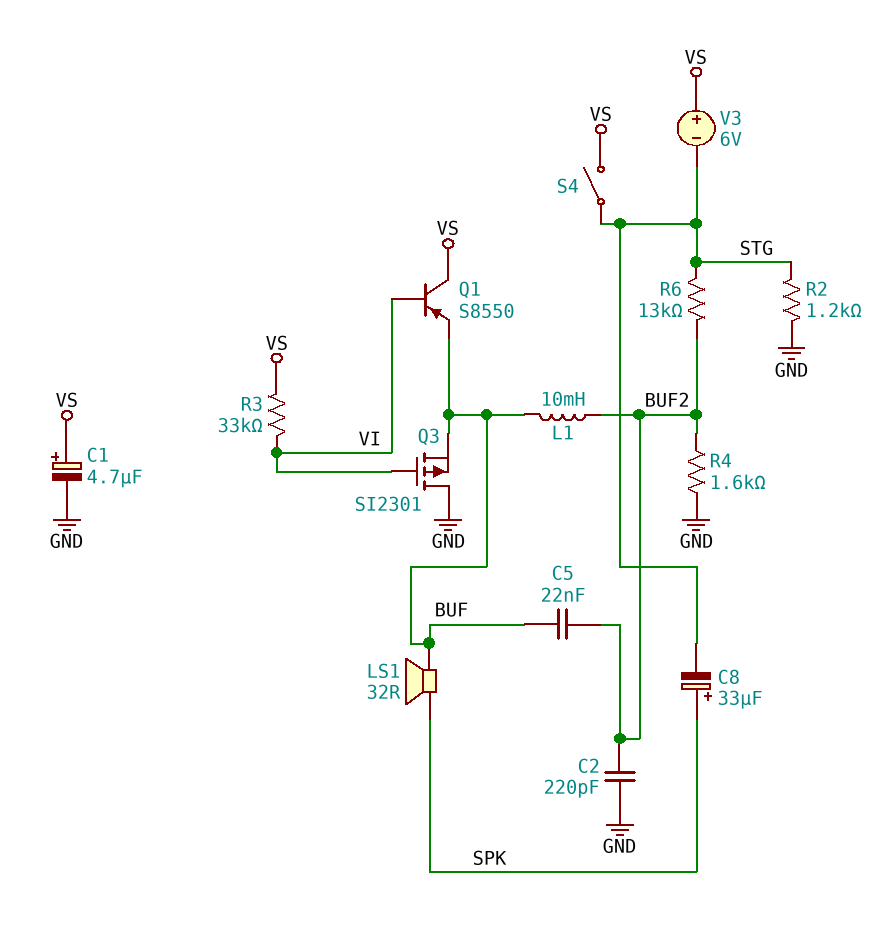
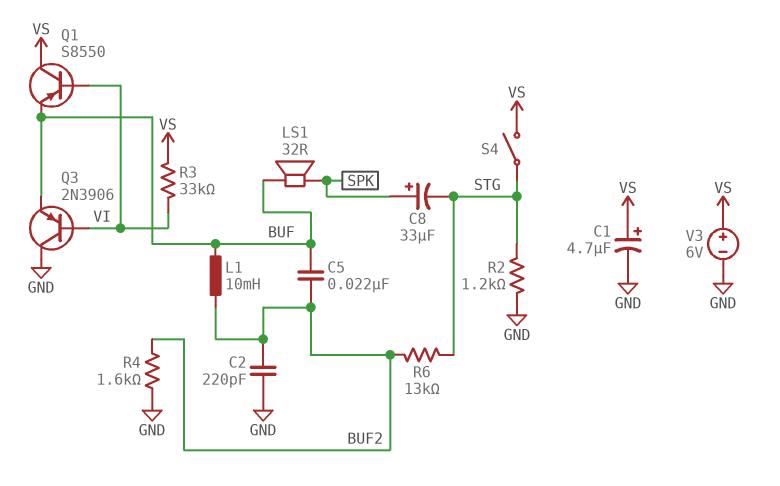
Q3: PMOS SI2301 (G VI, D GND, S BUF) -> PNP 2N3906 (B VI, C GND, E BUF)
V3: 6V (plus VS, minus STG) -> 6V (plus VS, minus GND)

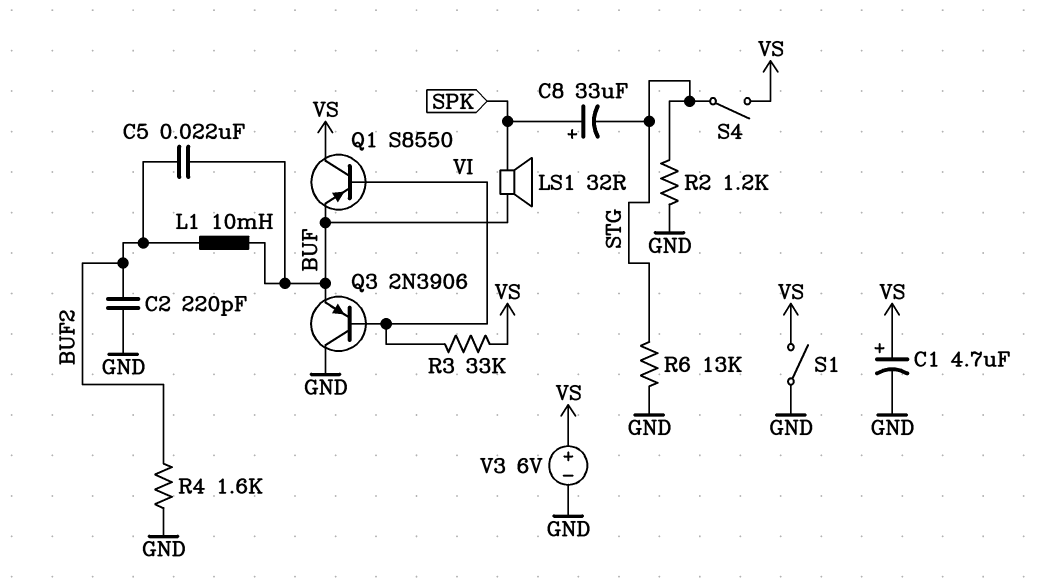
R6: 13k (BUF2, STG) -> 13k (GND, STG)
S1: none -> switch (GND, VS)

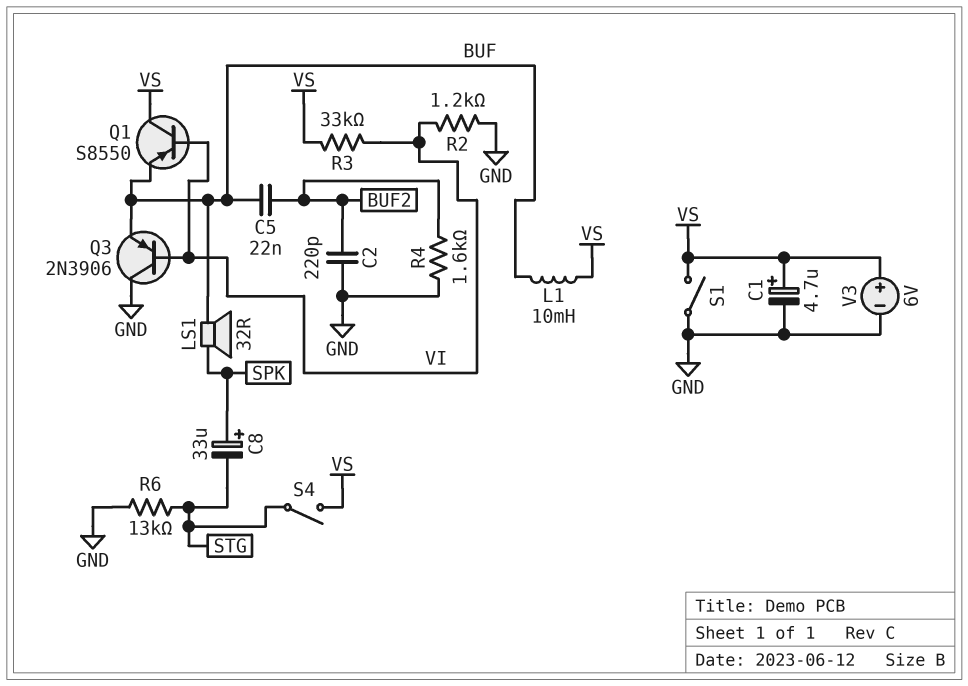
L1: 10mH (BUF, BUF2) -> 10mH (BUF, VS)
R2: 1.2k (GND, STG) -> 1.2k (GND, VI)

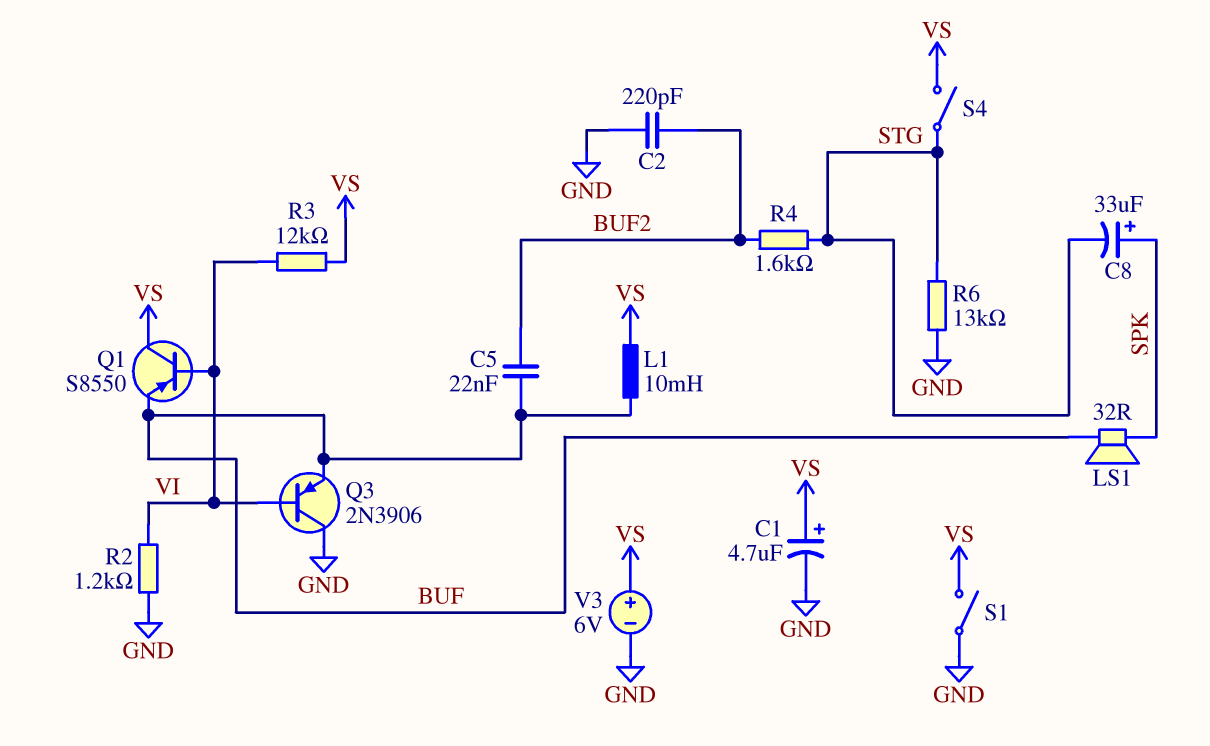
R3: 33k (VI, VS) -> 12k (VI, VS)
R4: 1.6k (BUF2, GND) -> 1.6k (BUF2, STG)

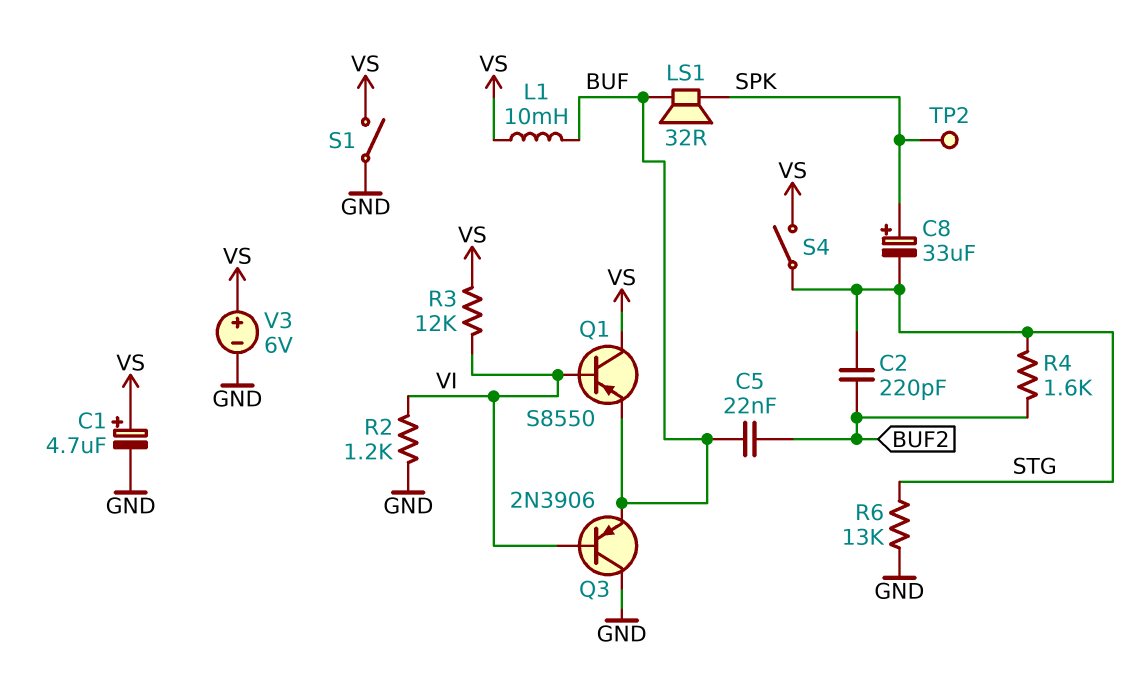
C2: 220pF (BUF2, GND) -> 220pF (BUF2, STG)
TP2: none -> test point (SPK)

